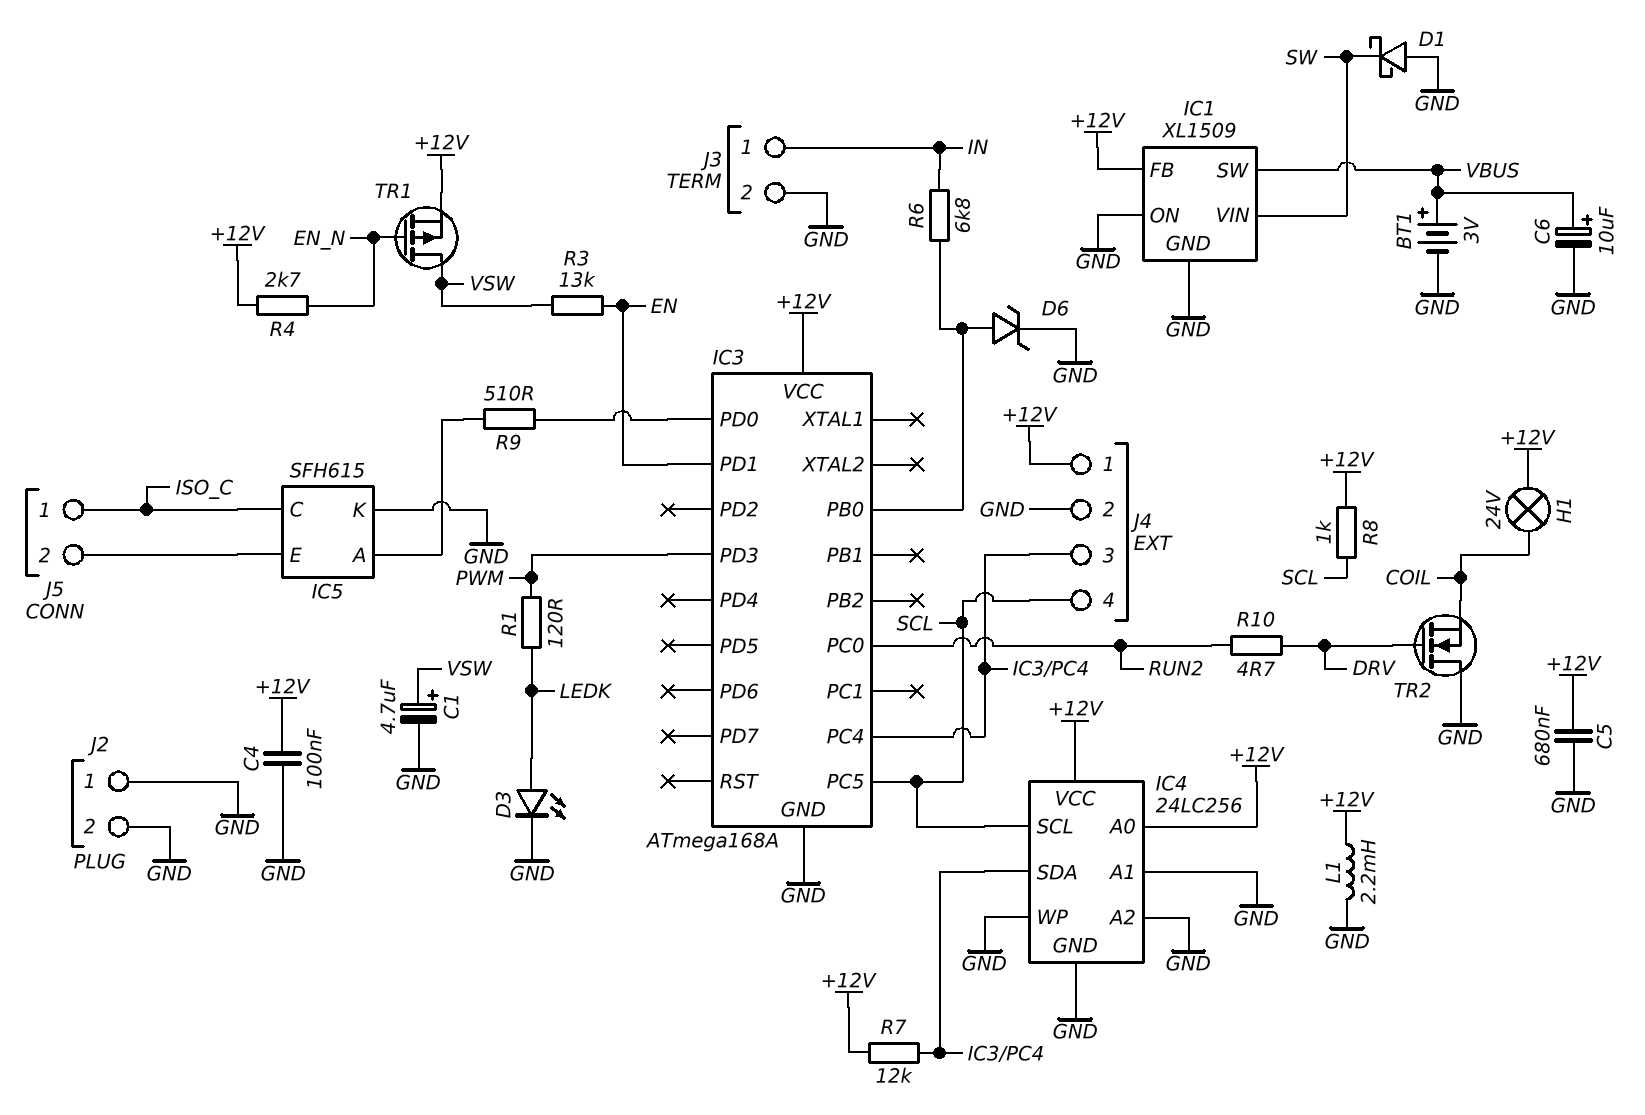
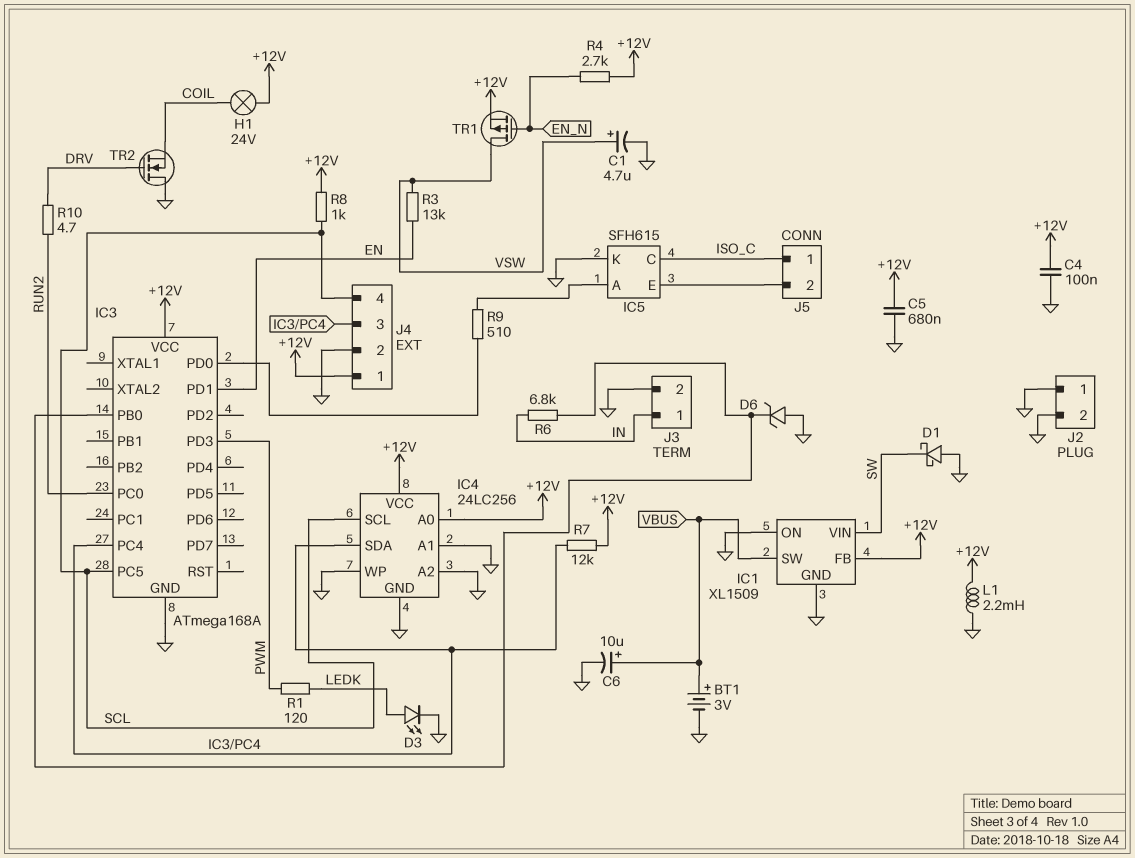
D6: zener (A IC3/PB0, K GND) -> zener (A GND, K IC3/PB0)

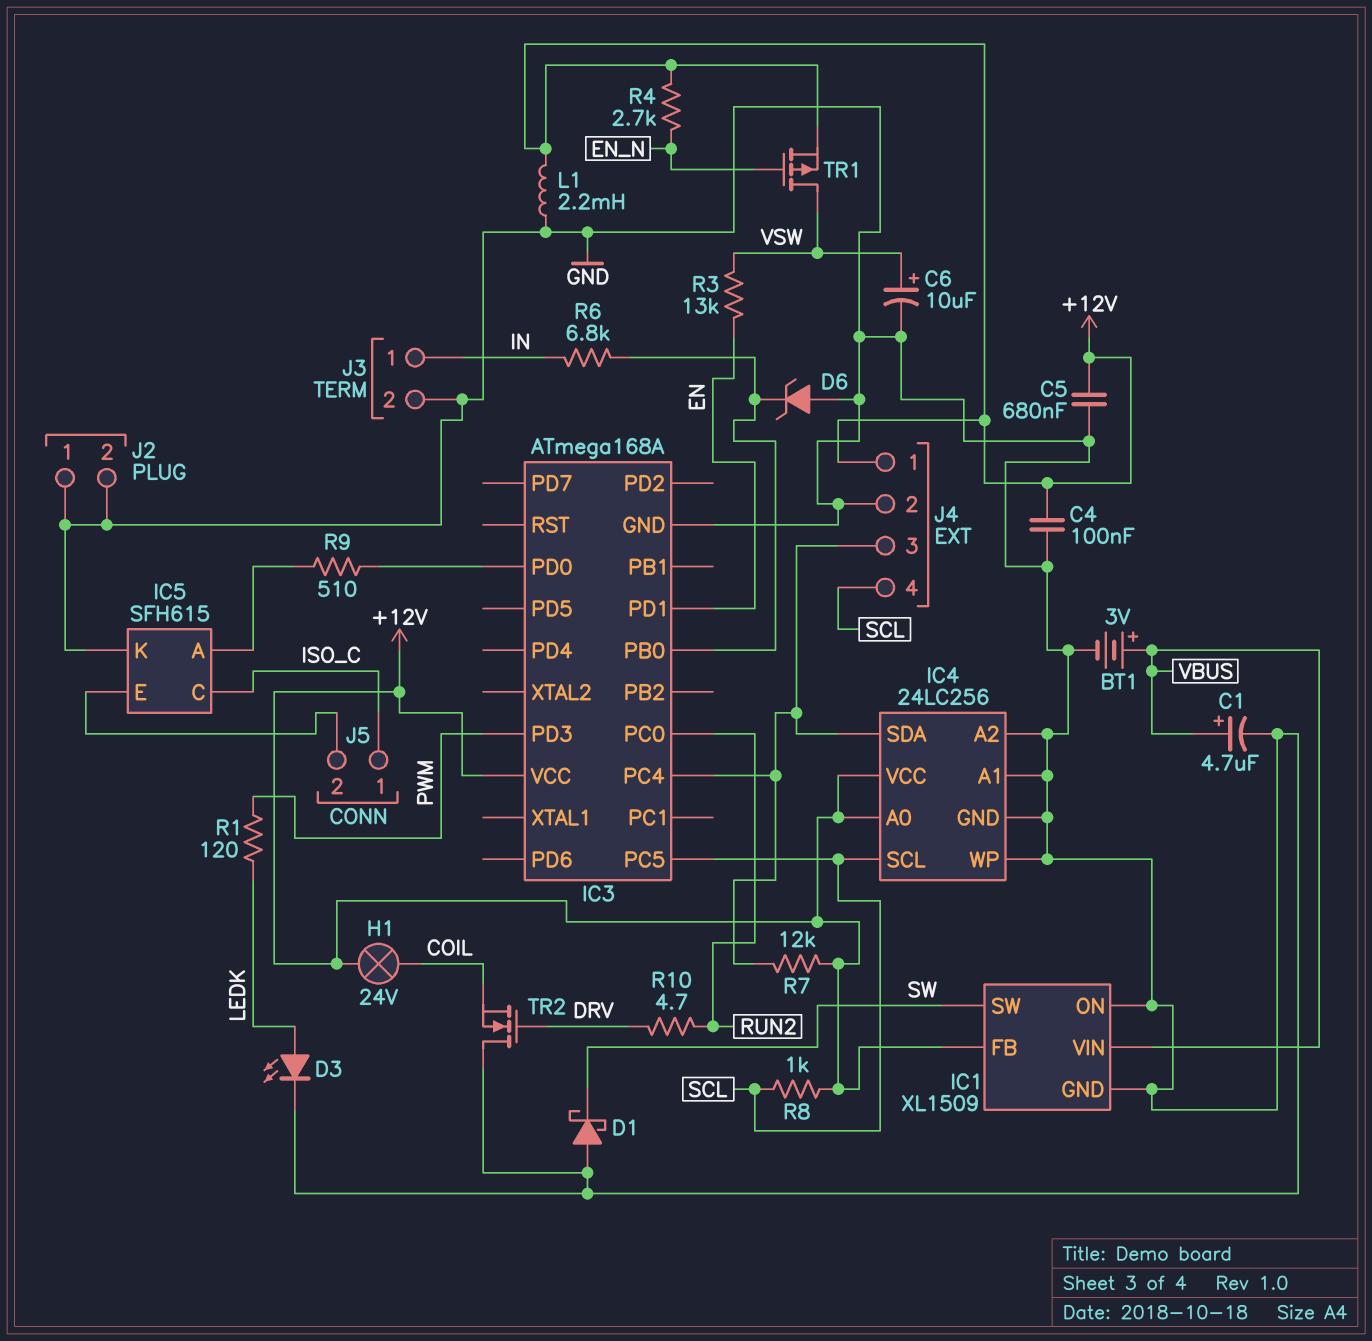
C1: 4.7uF (plus VSW, minus GND) -> 4.7uF (plus VBUS, minus GND)
C6: 10uF (plus VBUS, minus GND) -> 10uF (plus VSW, minus GND)
IC1 pin SW: VBUS -> SW
IC1 pin VIN: SW -> VBUS

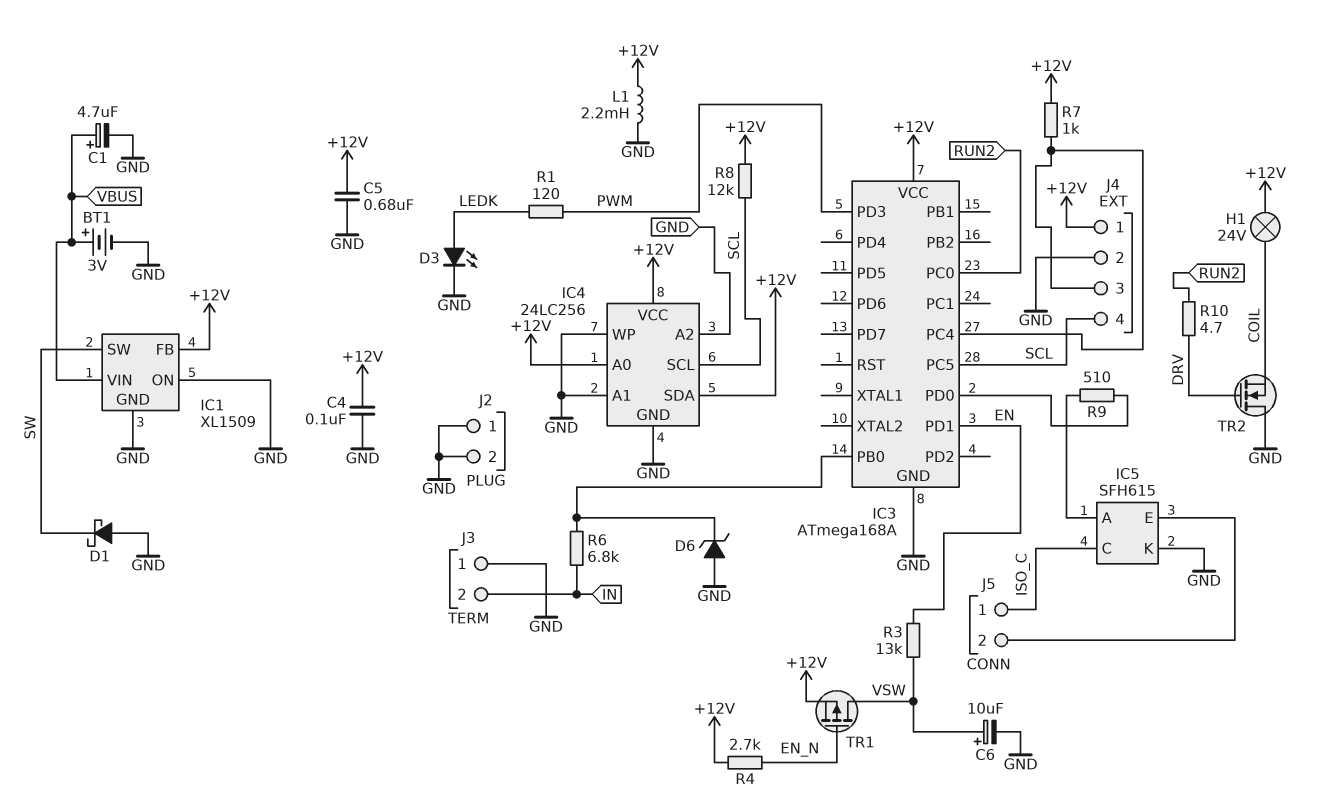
IC4 pin SDA: IC3/PC4 -> +12V
J3 pin 1: IN -> GND
J3 pin 2: GND -> IN
R7: 12k (+12V, IC3/PC4) -> 1k (+12V, IC3/PC4)
R8: 1k (+12V, SCL) -> 12k (+12V, SCL)

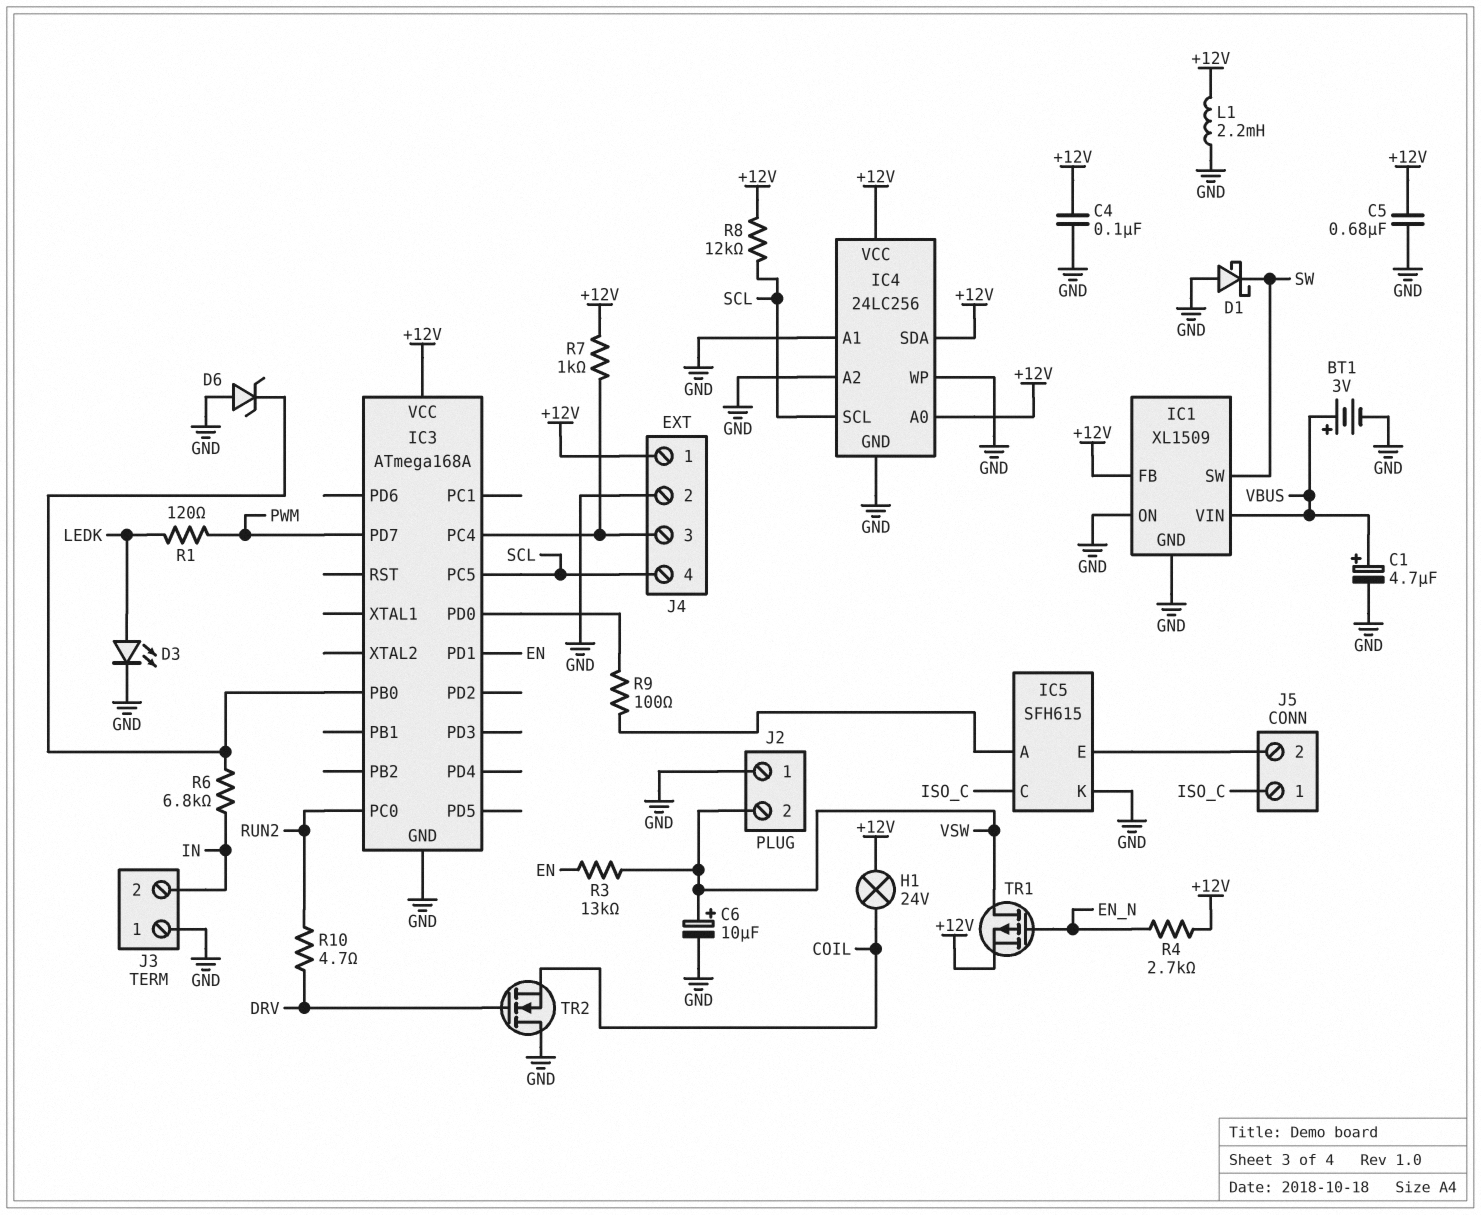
IC3 pin PD3: PWM -> none
IC3 pin PD7: none -> PWM
J2 pin 2: GND -> VSW
R9: 510 (IC3/PD0, IC5/A) -> 100 (IC3/PD0, IC5/A)

